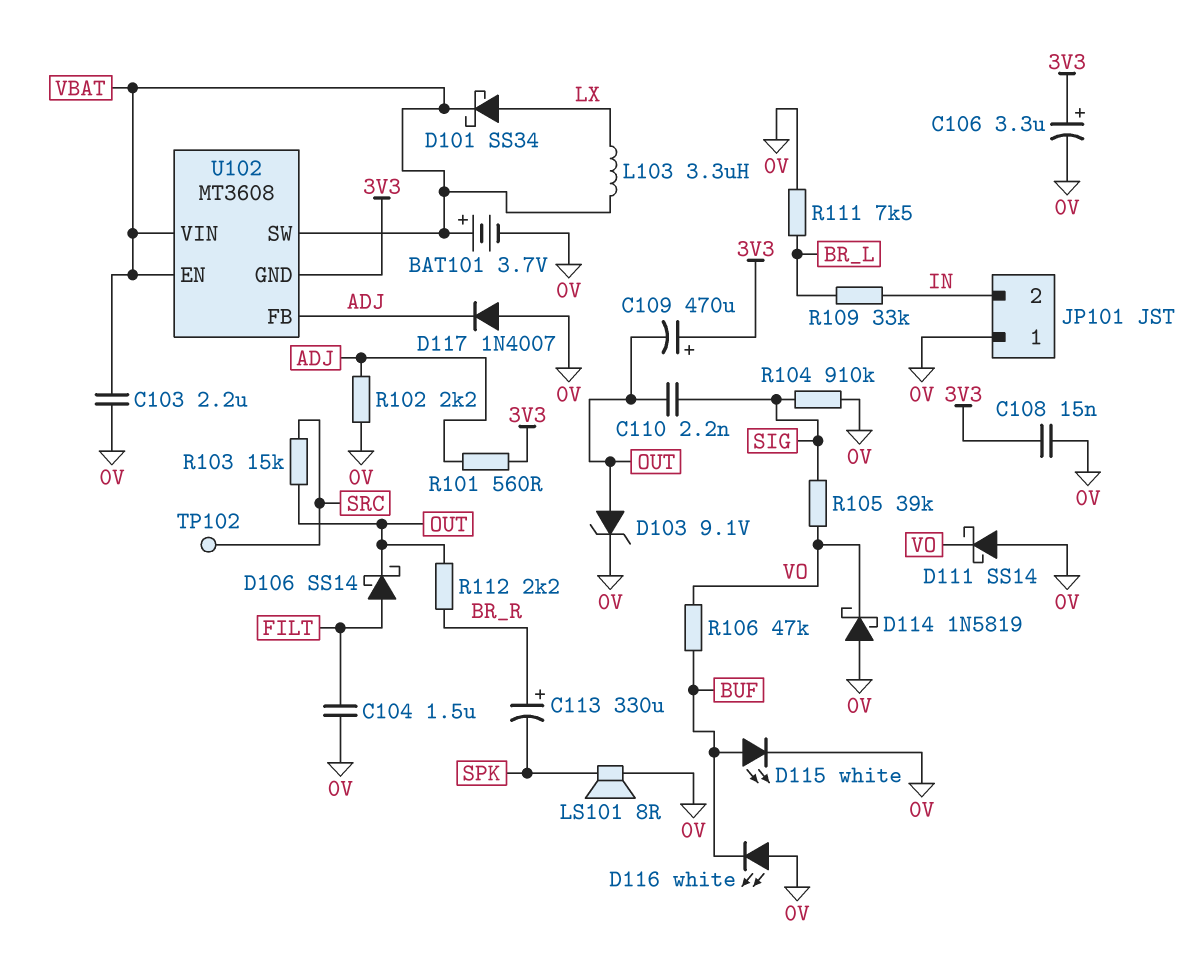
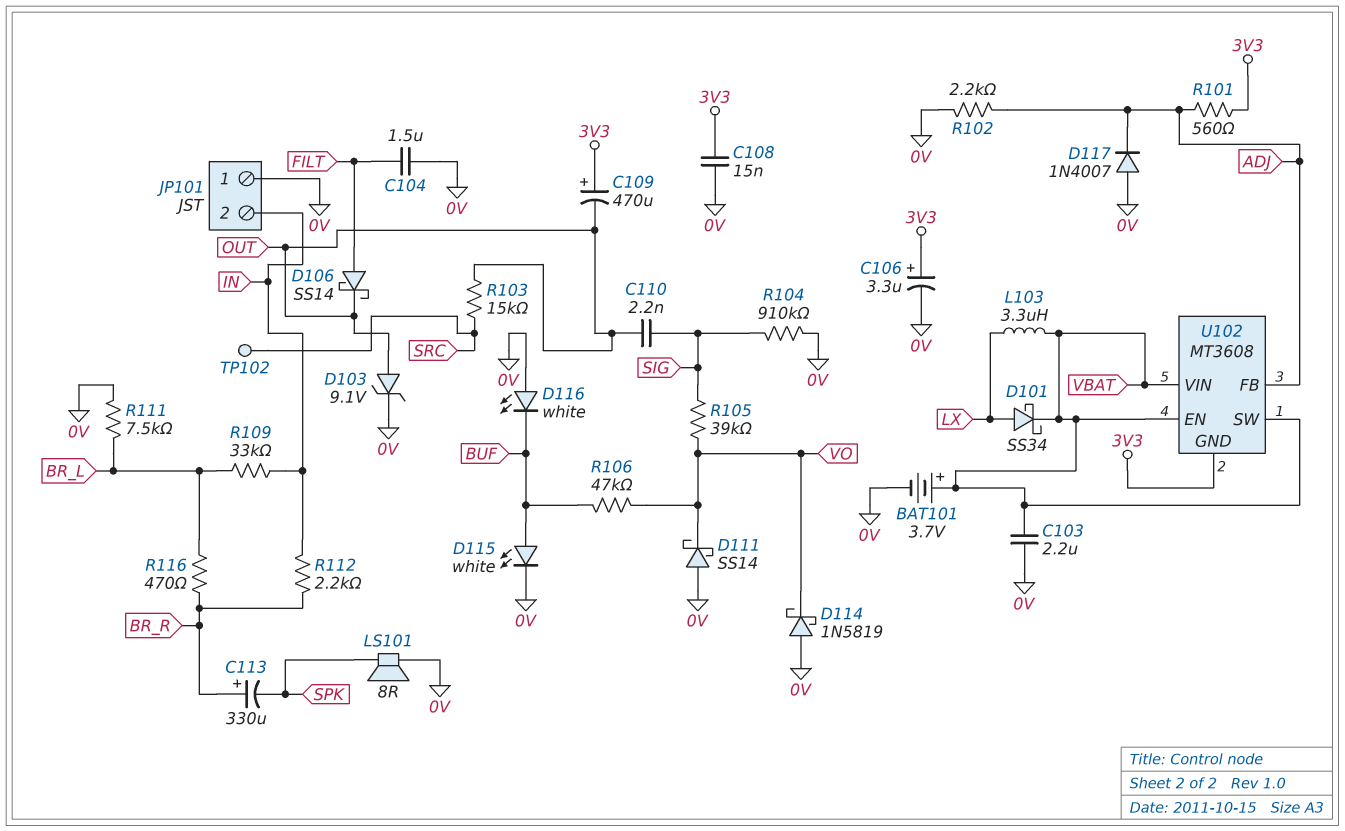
R112: 2.2k (BR_R, OUT) -> 2.2k (BR_R, IN)
R116: none -> 470 (BR_L, BR_R)

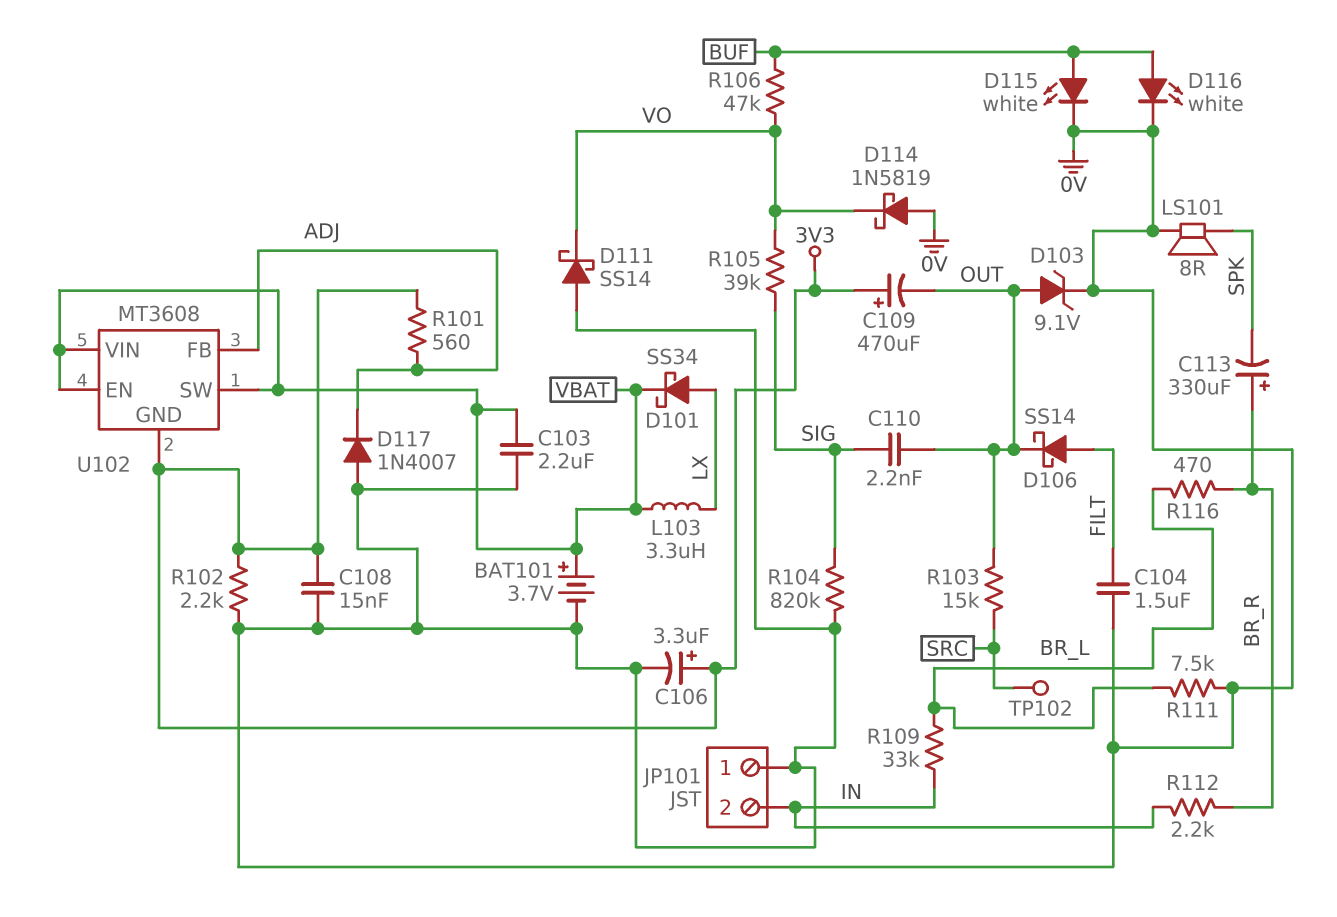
D116: LED white (A 0V, K BUF) -> LED white (A BUF, K 0V)
R102: 2.2k (0V, ADJ) -> 2.2k (0V, 3V3)
R104: 910k (0V, SIG) -> 820k (0V, SIG)

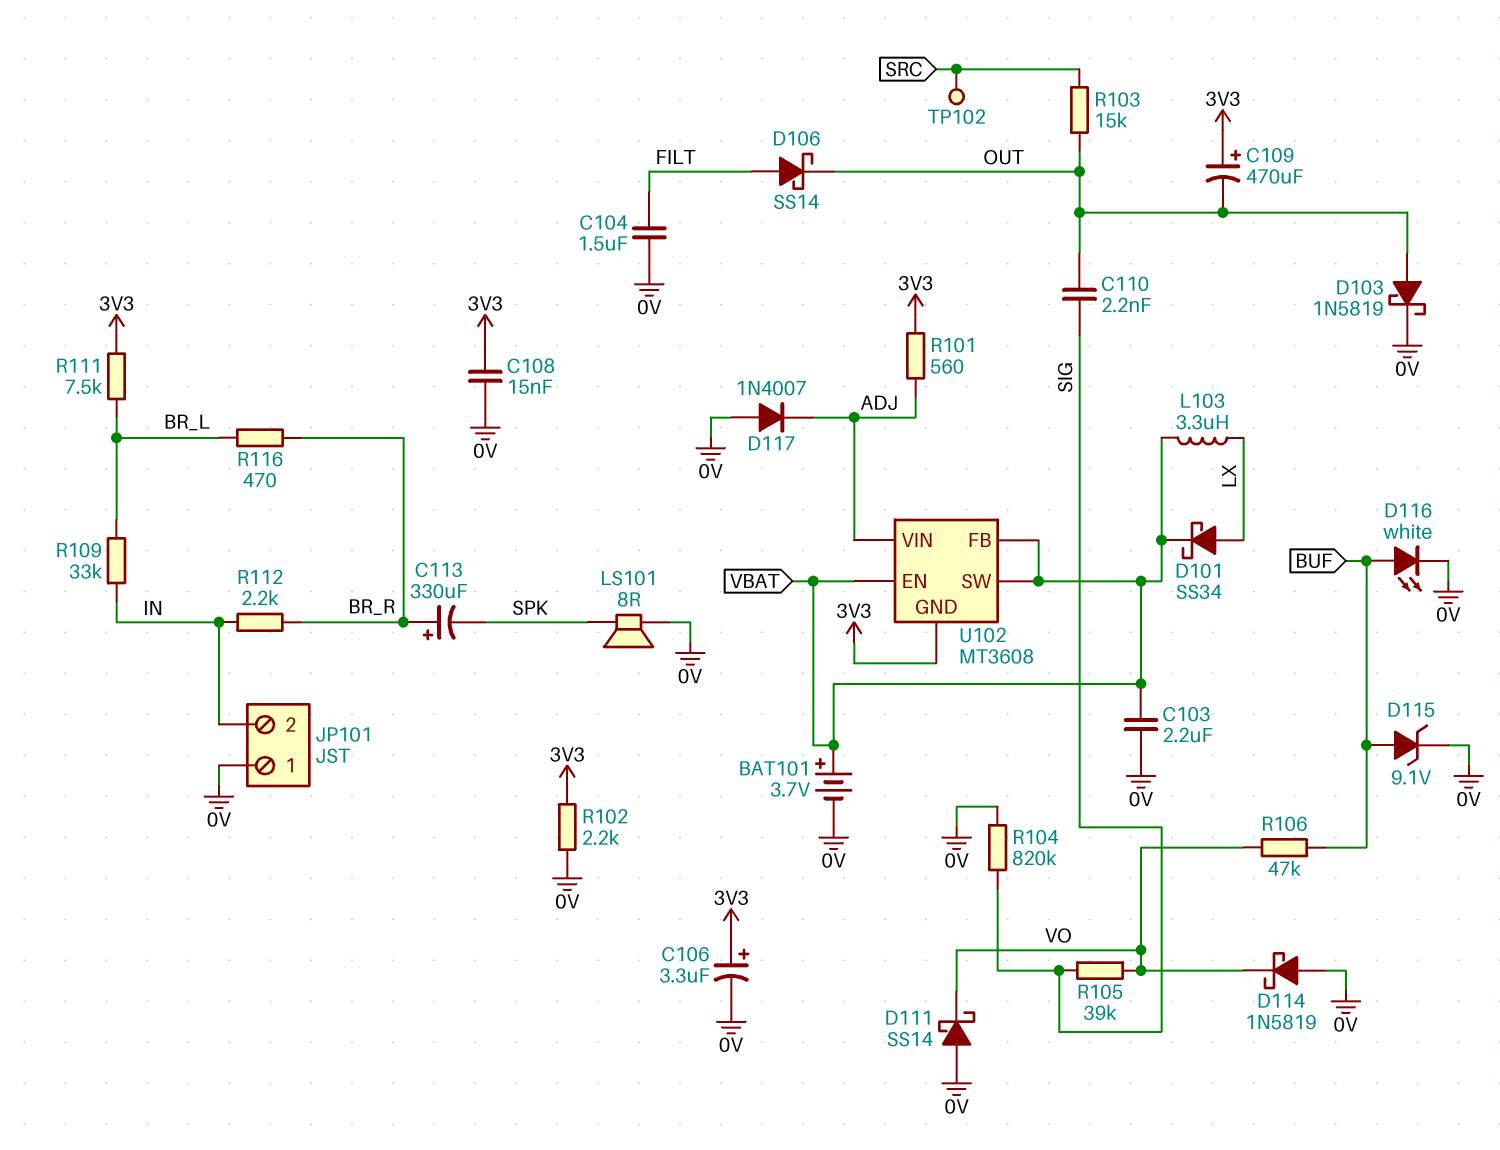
D103: zener 9.1V (A OUT, K 0V) -> schottky 1N5819 (A OUT, K 0V)
D115: LED white (A BUF, K 0V) -> zener 9.1V (A BUF, K 0V)
R111: 7.5k (0V, BR_L) -> 7.5k (3V3, BR_L)
U102 pin FB: ADJ -> VBAT
U102 pin VIN: VBAT -> ADJ

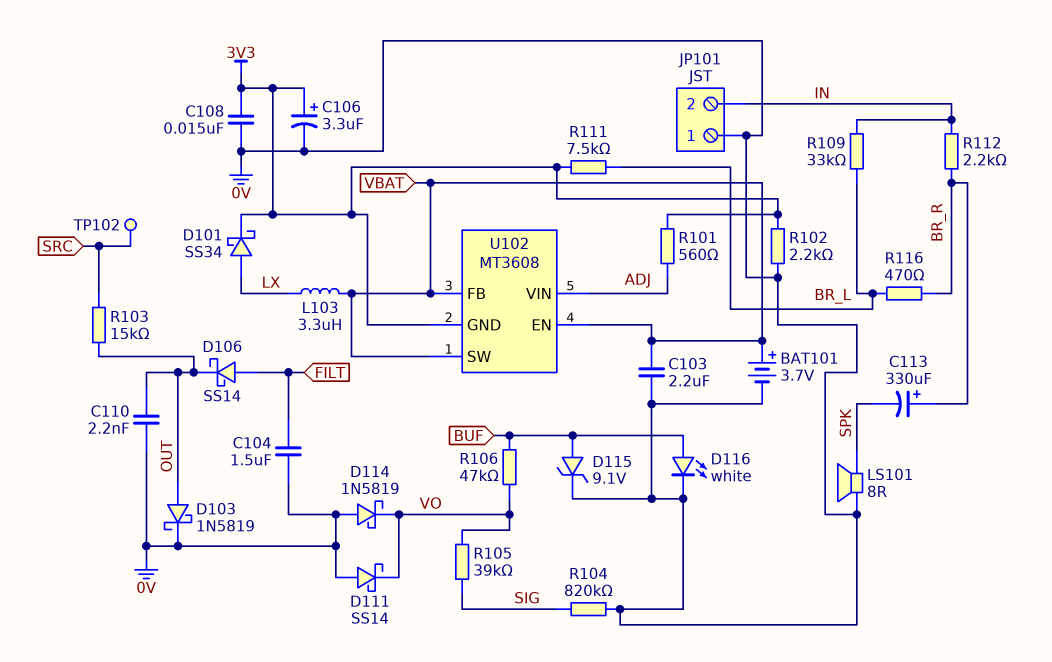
C109: 470uF (plus 3V3, minus OUT) -> none
C110: 2.2nF (OUT, SIG) -> 2.2nF (0V, OUT)
D101: schottky SS34 (A LX, K VBAT) -> schottky SS34 (A LX, K 3V3)
D117: diode 1N4007 (A 0V, K ADJ) -> none

